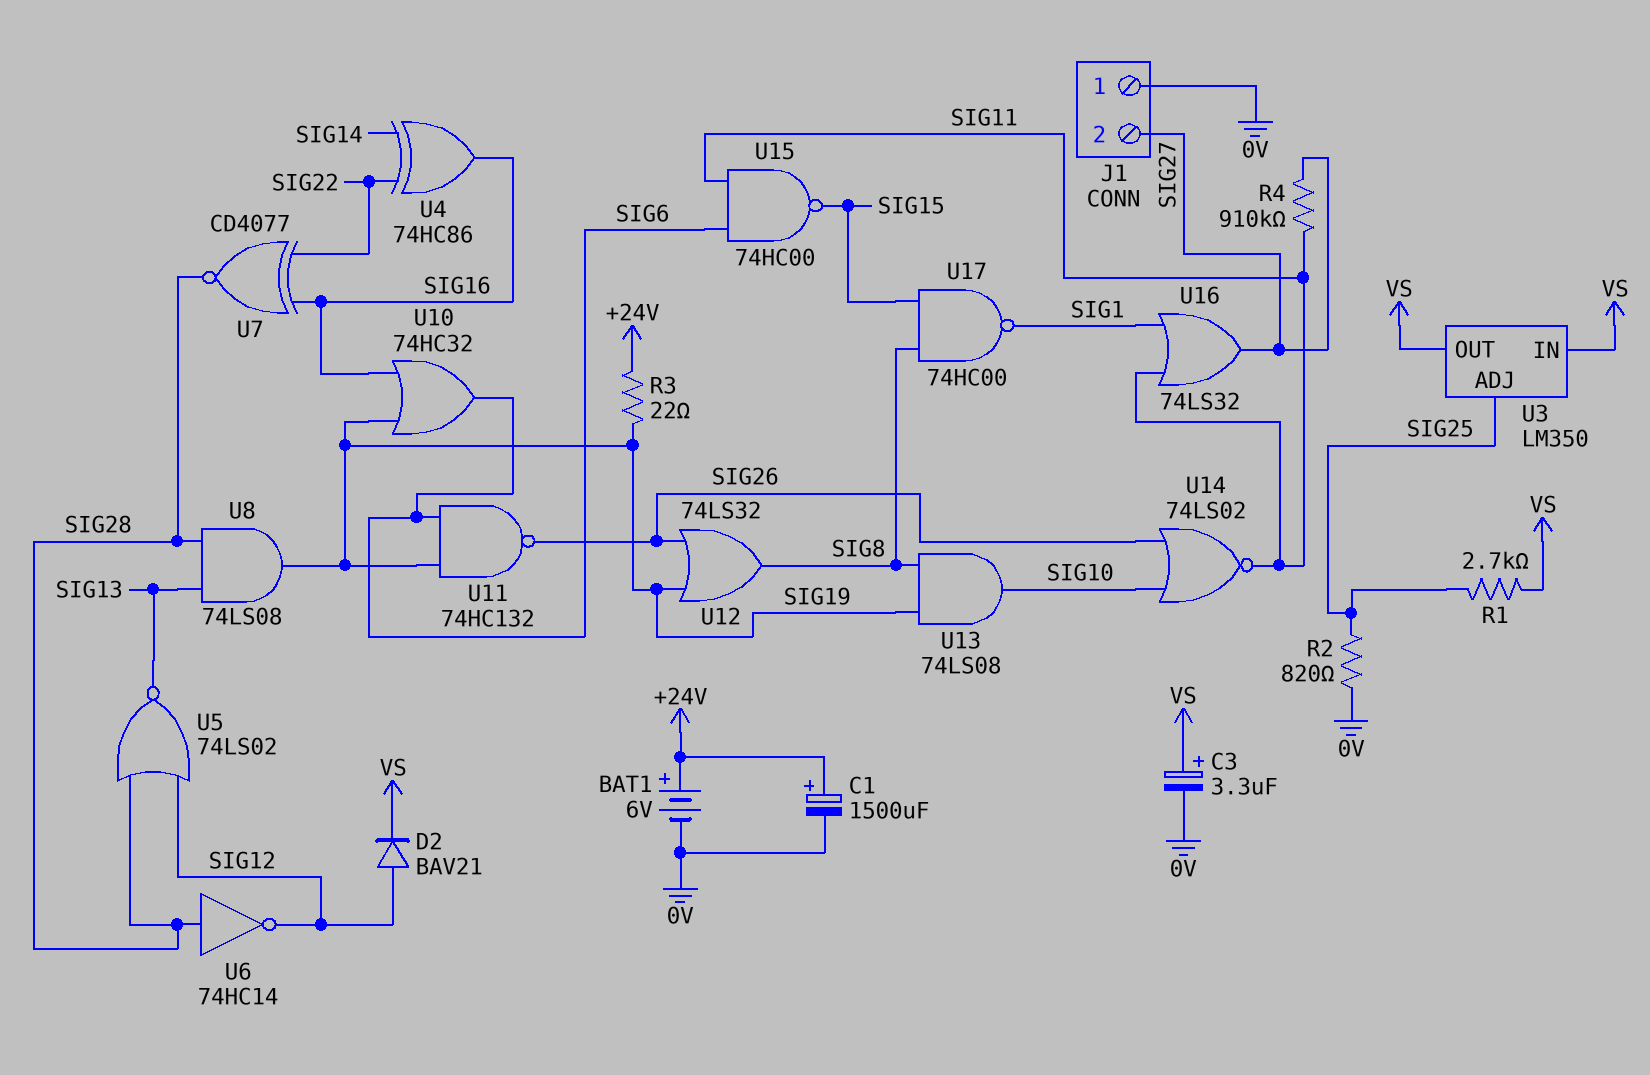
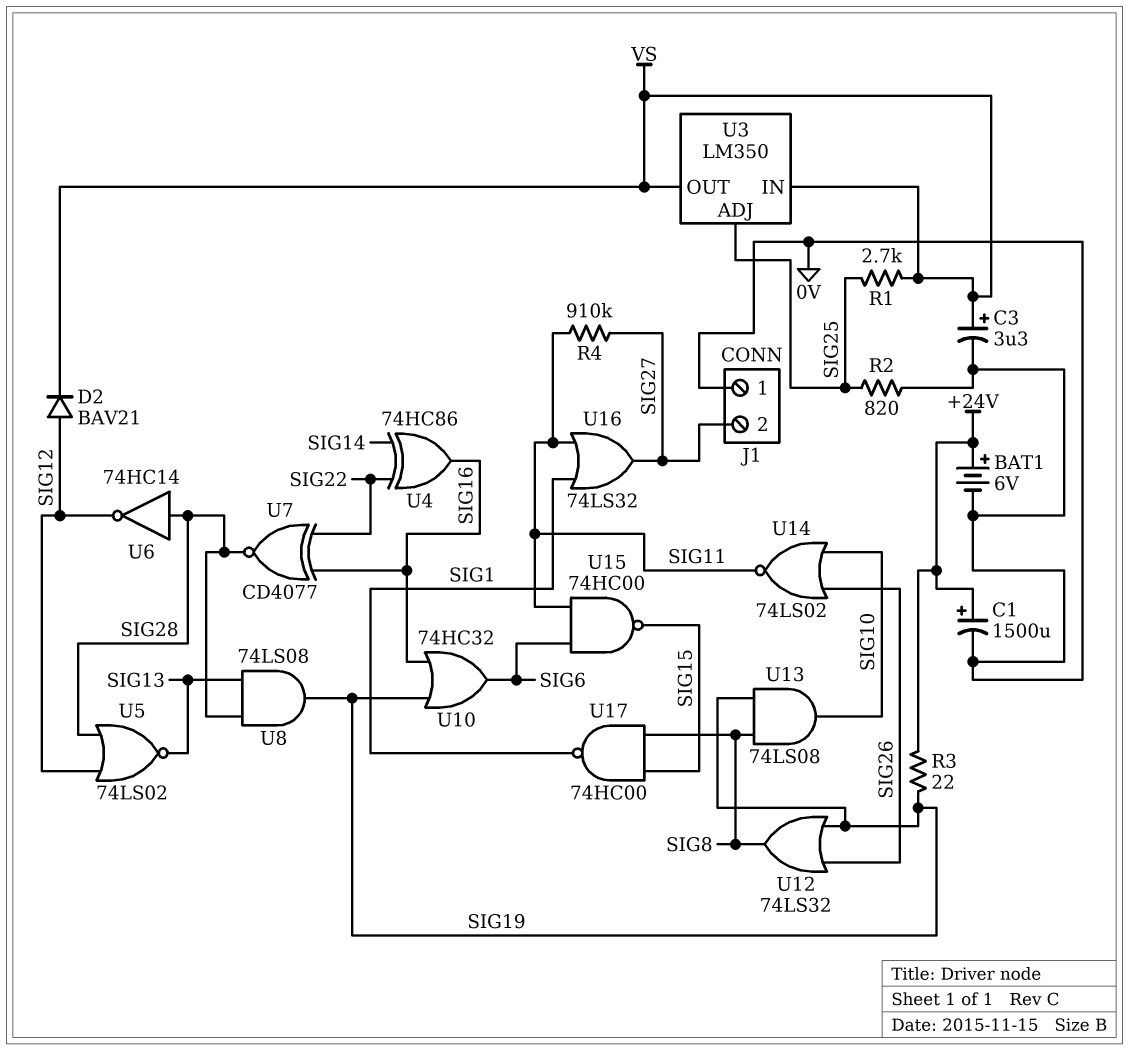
U11: NAND 74HC132 (in SIG6, in SIG19, out SIG26) -> none

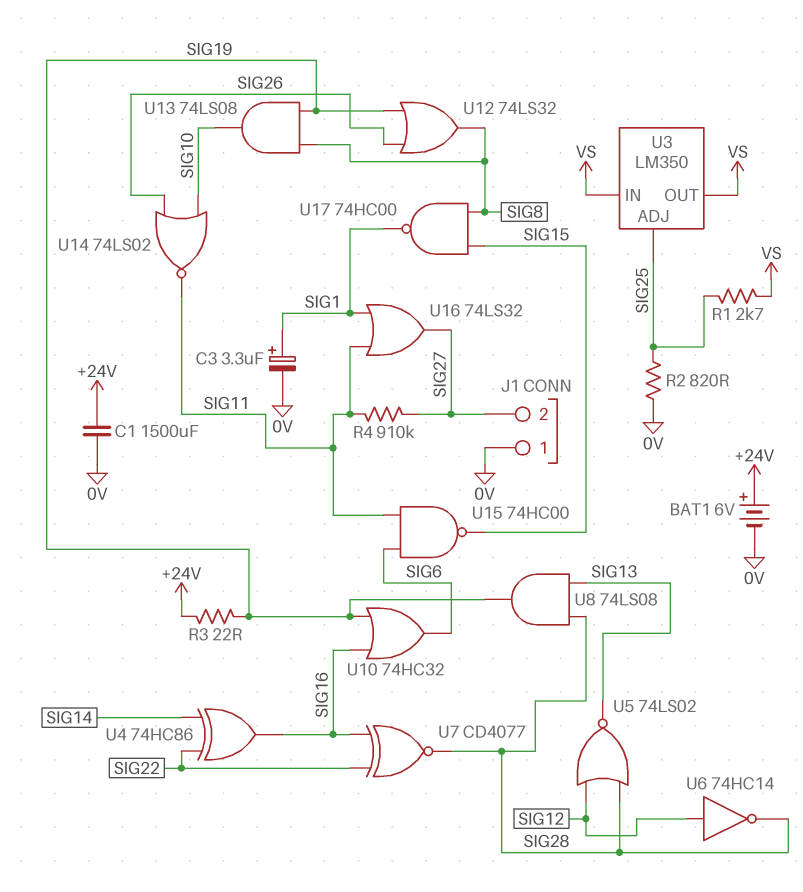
C1: 1500uF (plus +24V, minus 0V) -> 1500uF (+24V, 0V)
C3: 3.3uF (plus VS, minus 0V) -> 3.3uF (plus SIG1, minus 0V)
D2: diode BAV21 (A SIG12, K VS) -> none
U6: NOT 74HC14 (in SIG28, out SIG12) -> NOT 74HC14 (in SIG12, out SIG28)

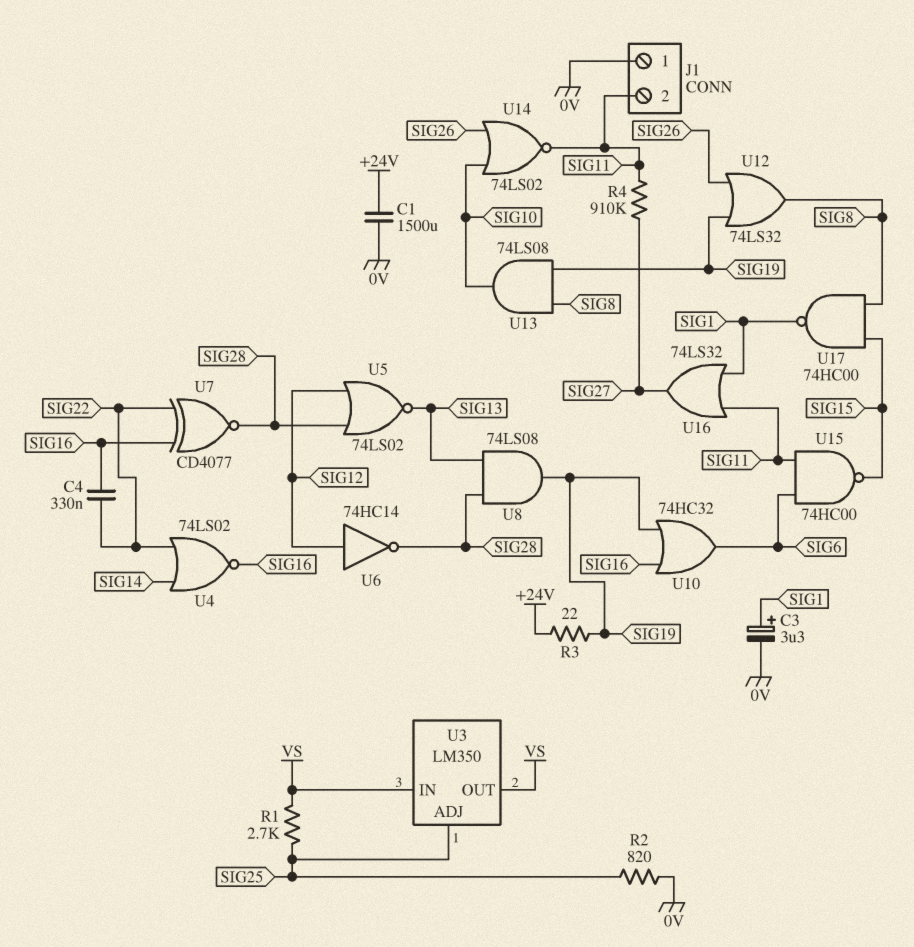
BAT1: 6V (plus +24V, minus 0V) -> none
C4: none -> 330nF (SIG16, SIG22)
J1 pin 2: SIG27 -> SIG11
U4: XOR 74HC86 (in SIG14, in SIG22, out SIG16) -> NOR 74LS02 (in SIG14, in SIG22, out SIG16)

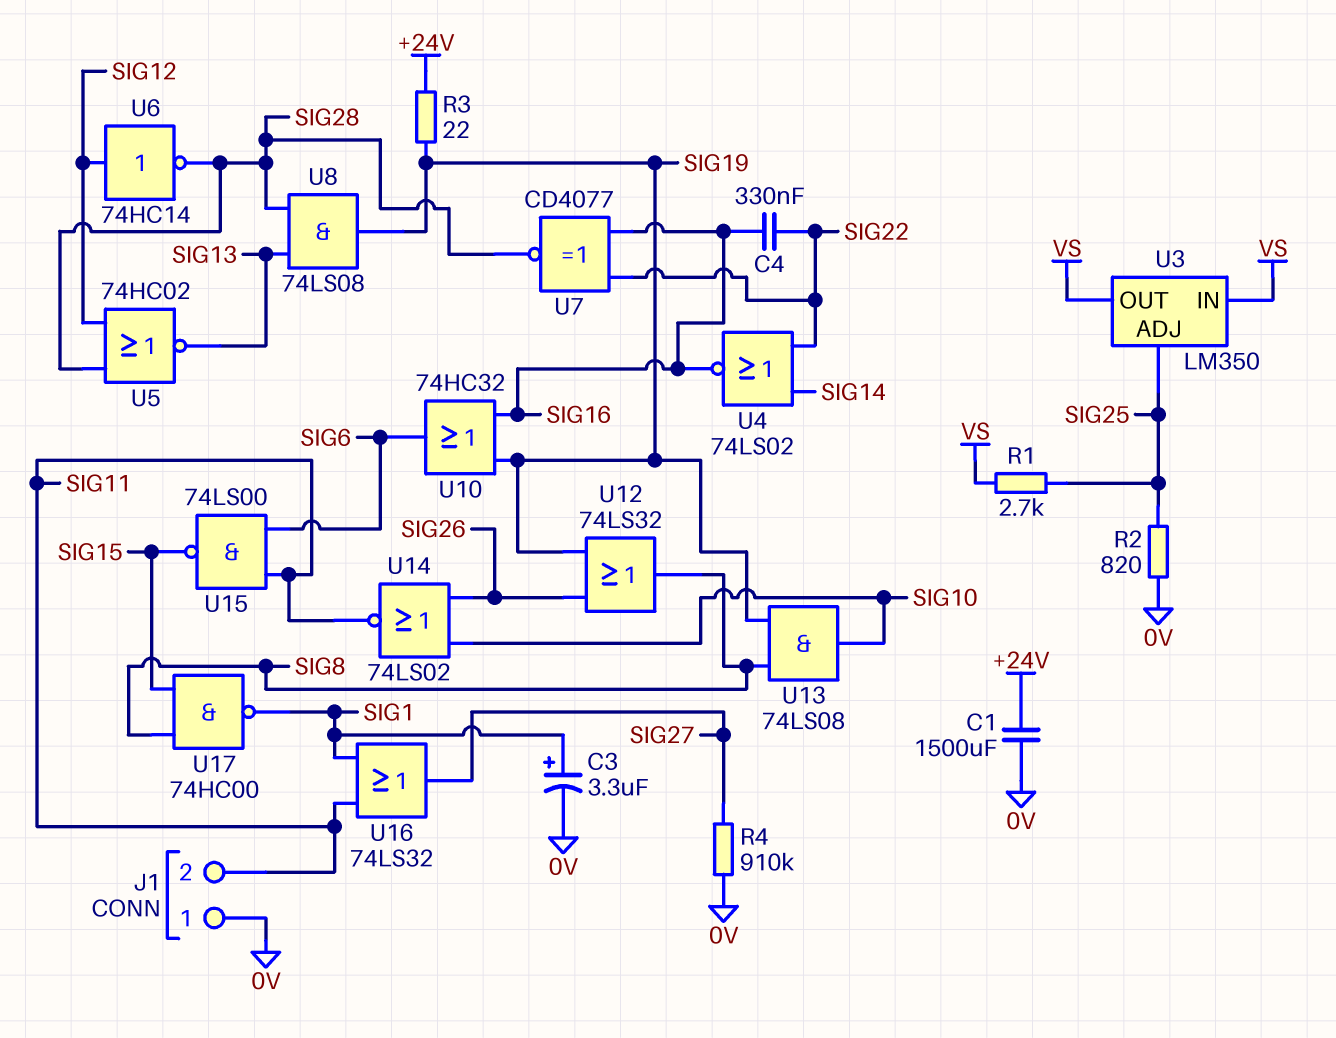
R4: 910k (SIG11, SIG27) -> 910k (0V, SIG27)
U5: NOR 74LS02 (in SIG12, in SIG28, out SIG13) -> NOR 74HC02 (in SIG12, in SIG28, out SIG13)
U15: NAND 74HC00 (in SIG6, in SIG11, out SIG15) -> NAND 74LS00 (in SIG6, in SIG11, out SIG15)

